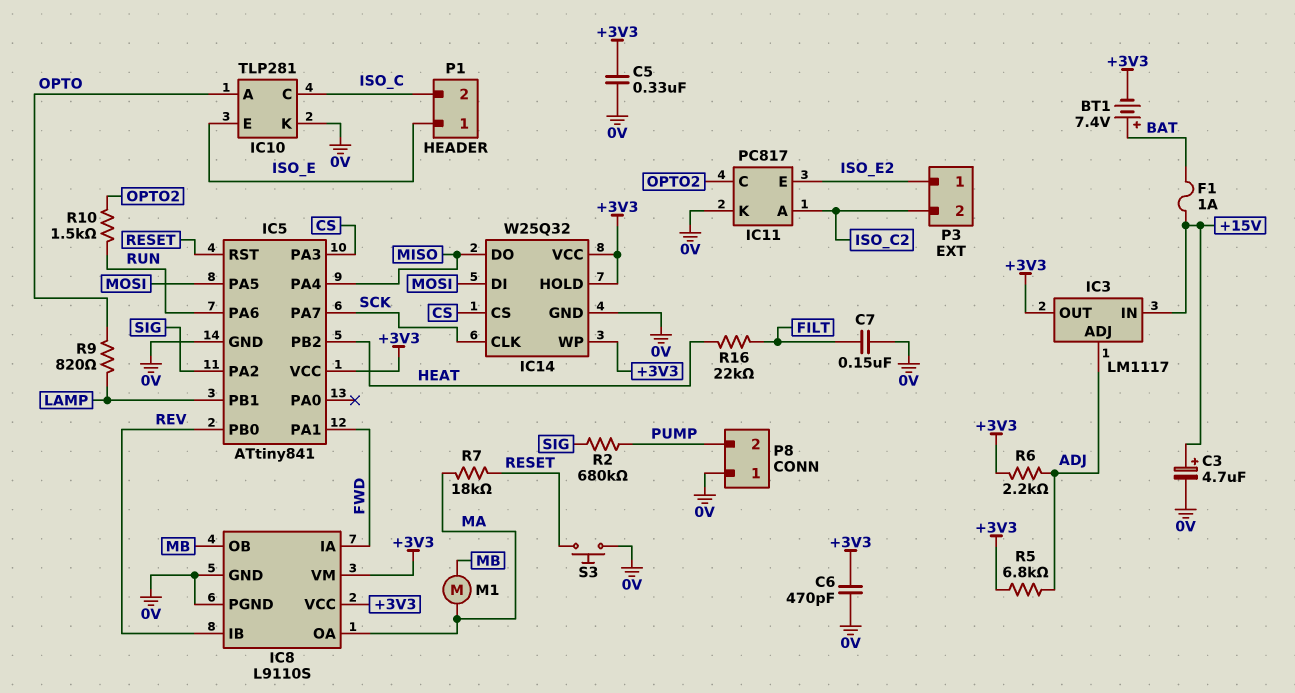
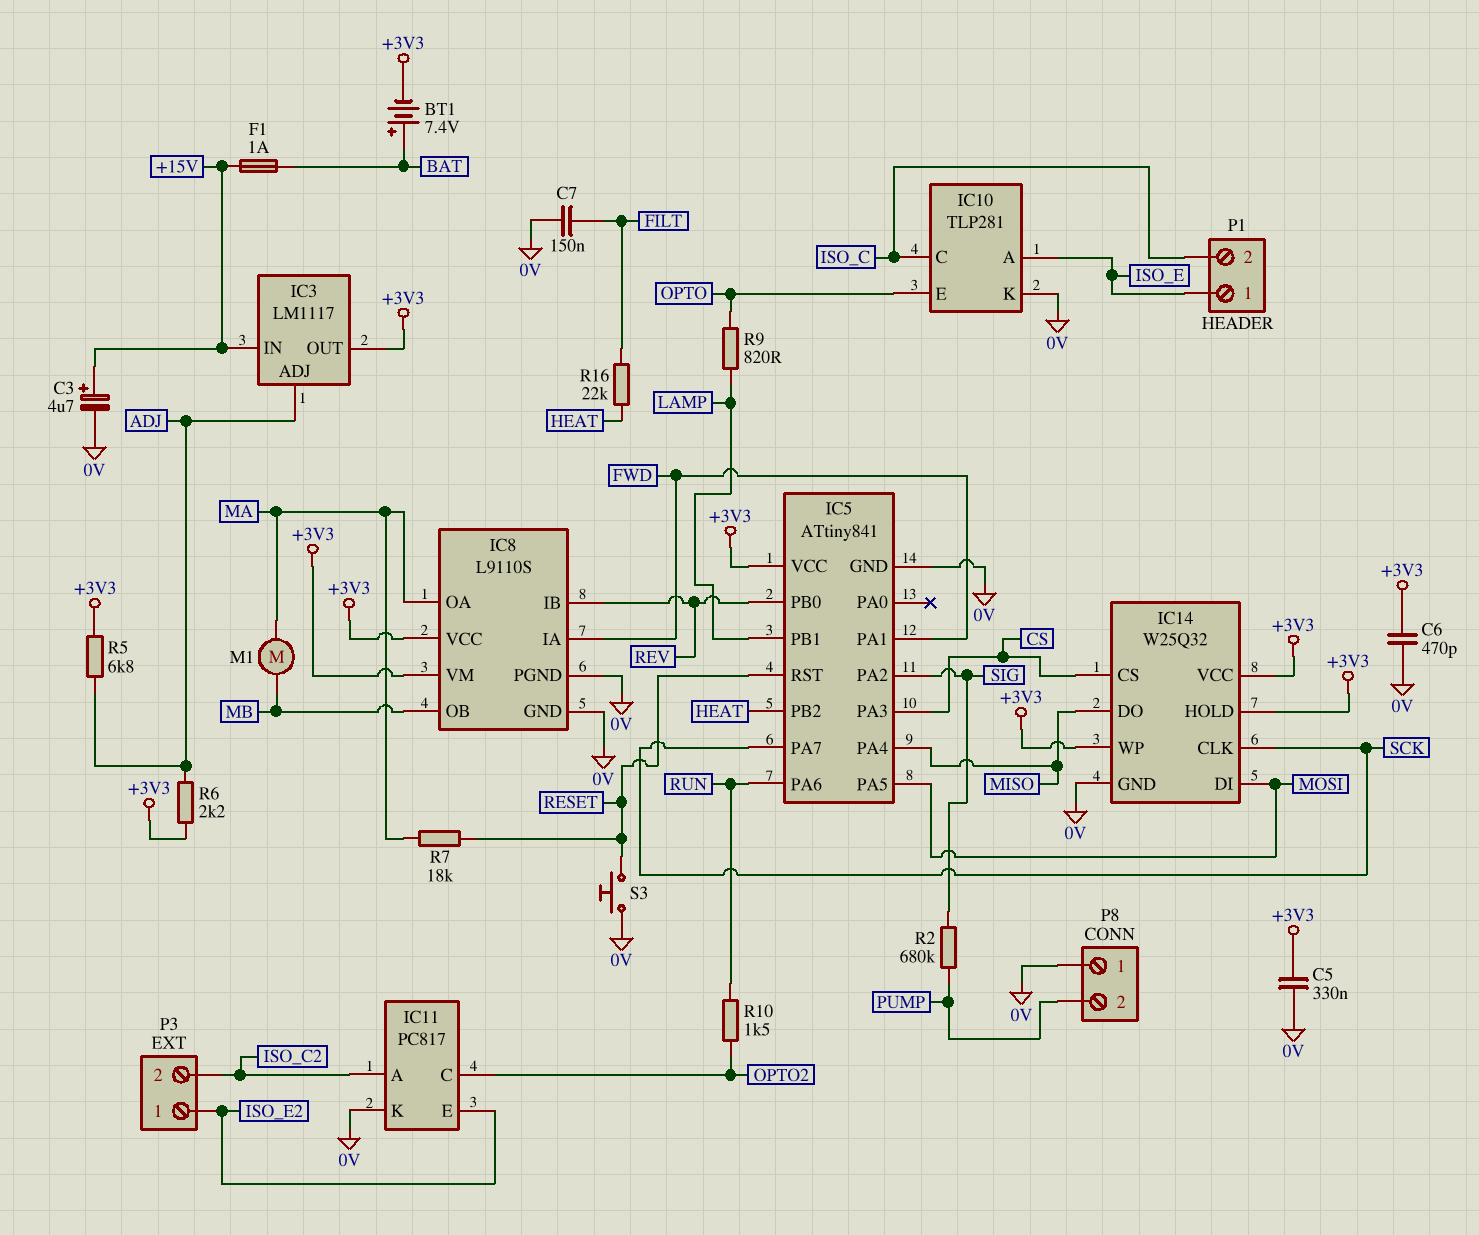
IC10 pin A: OPTO -> ISO_E
IC10 pin E: ISO_E -> OPTO

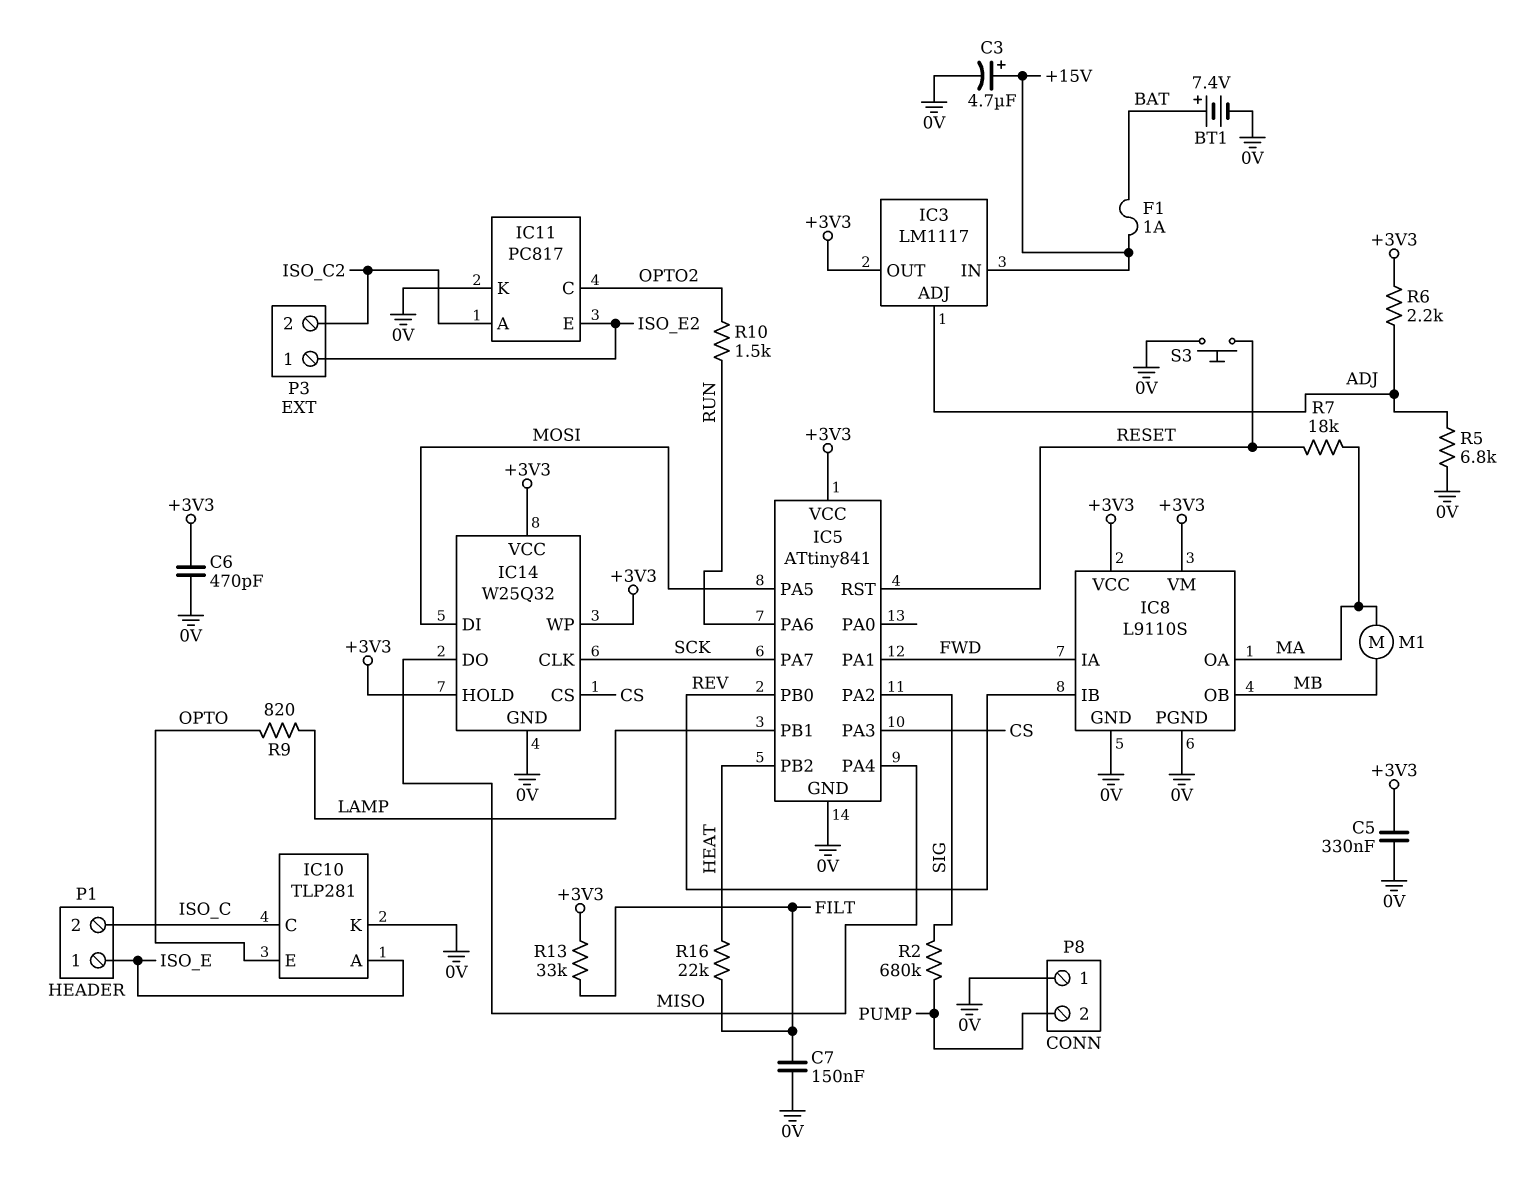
BT1: 7.4V (plus BAT, minus +3V3) -> 7.4V (plus BAT, minus 0V)
R5: 6.8k (+3V3, ADJ) -> 6.8k (0V, ADJ)
R13: none -> 33k (+3V3, FILT)

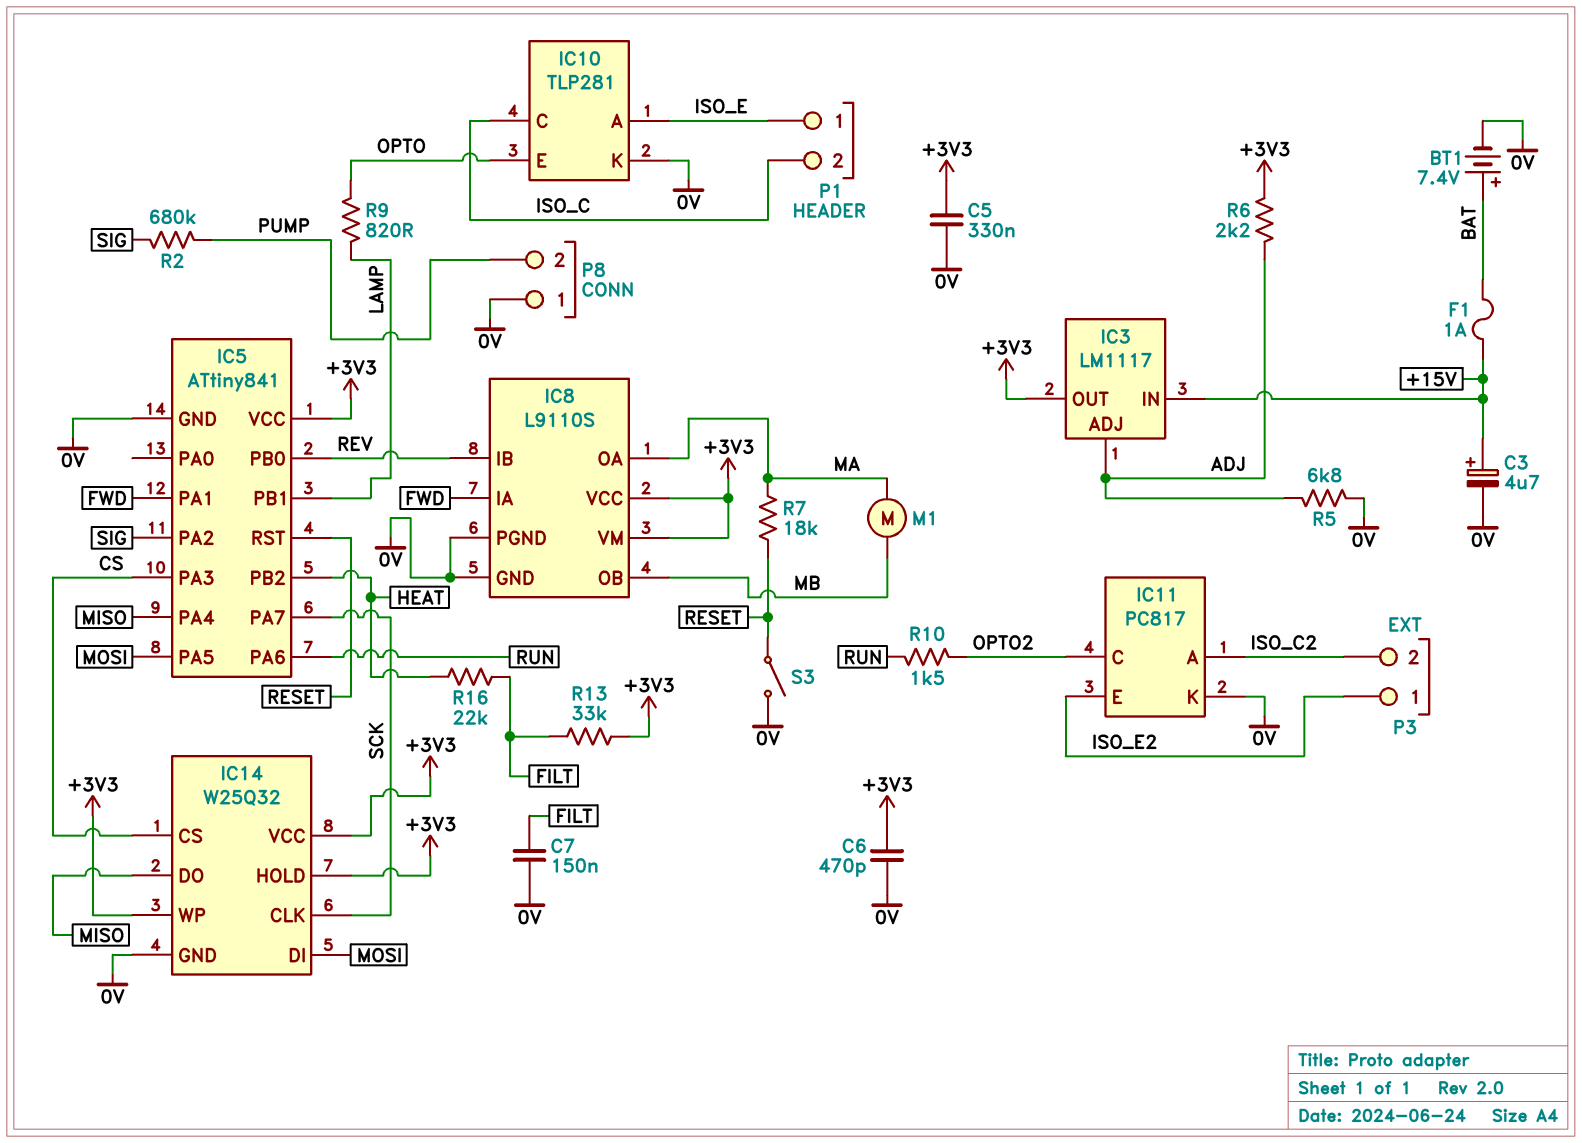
S3: button (0V, RESET) -> switch (0V, RESET)

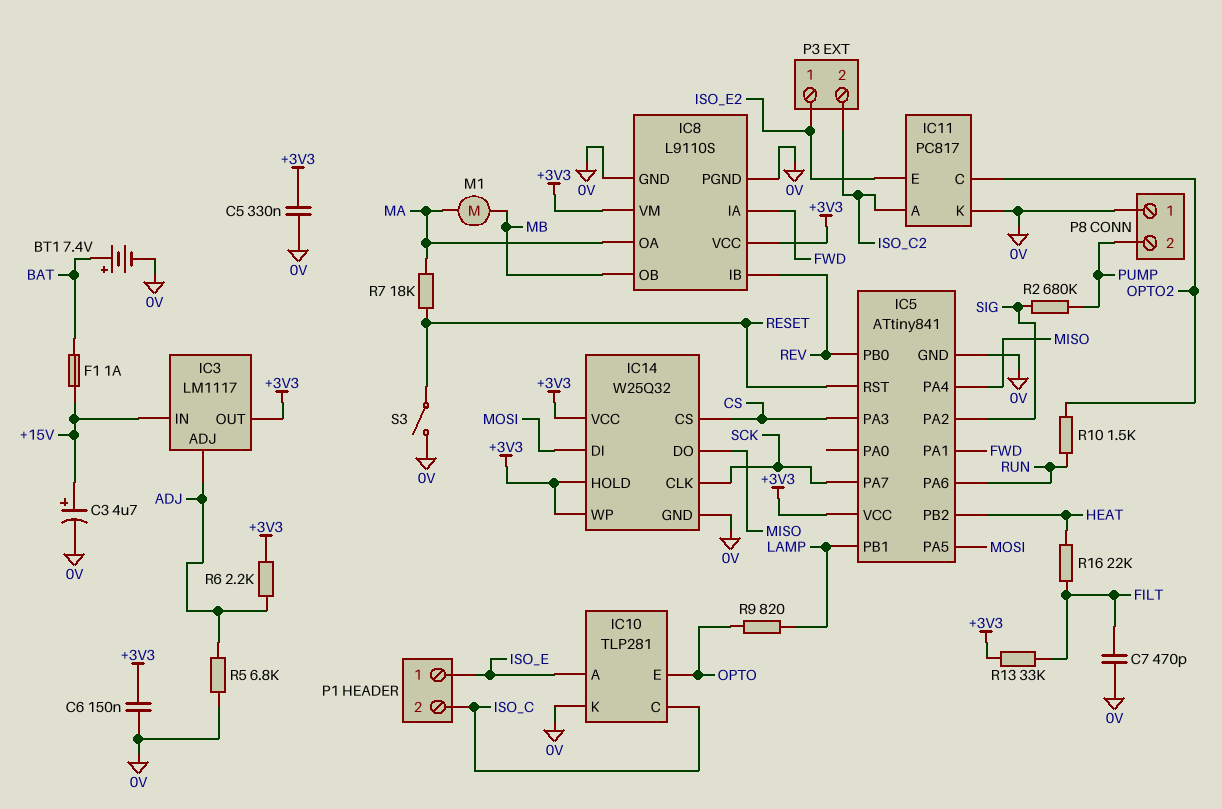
C6: 470pF (+3V3, 0V) -> 150nF (+3V3, 0V)
C7: 150nF (0V, FILT) -> 470pF (0V, FILT)

